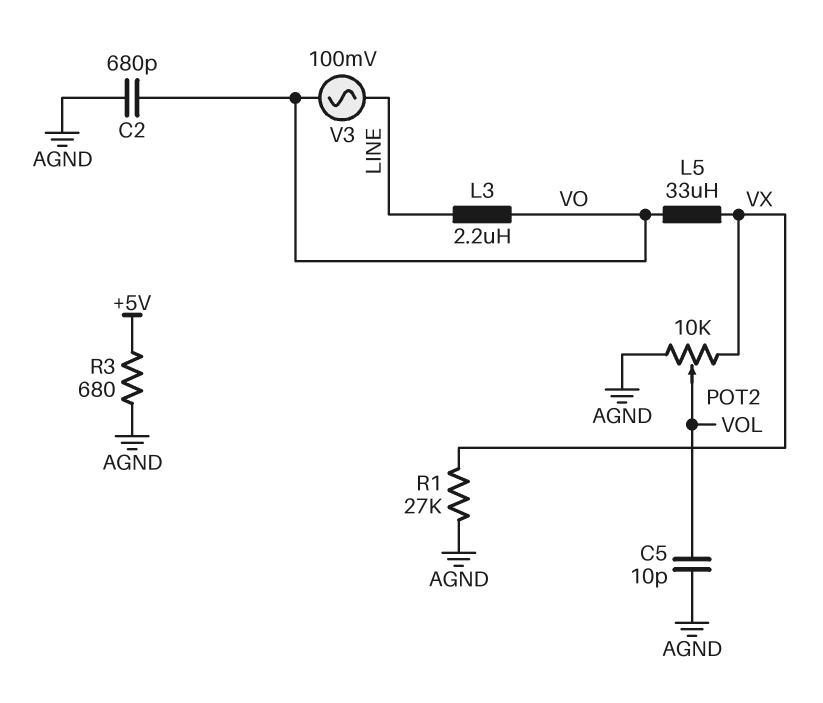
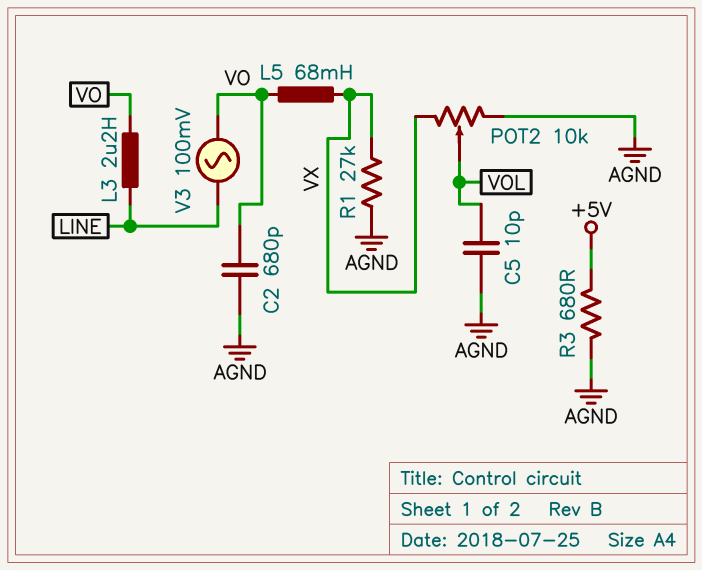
L5: 33uH (VO, VX) -> 68mH (VO, VX)

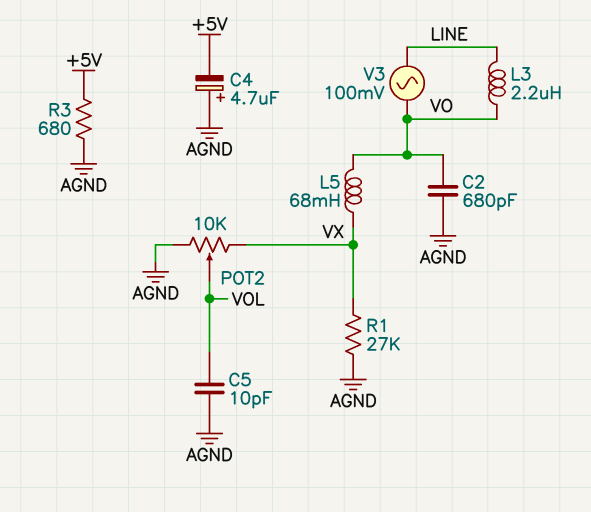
C4: none -> 4.7uF (plus AGND, minus +5V)

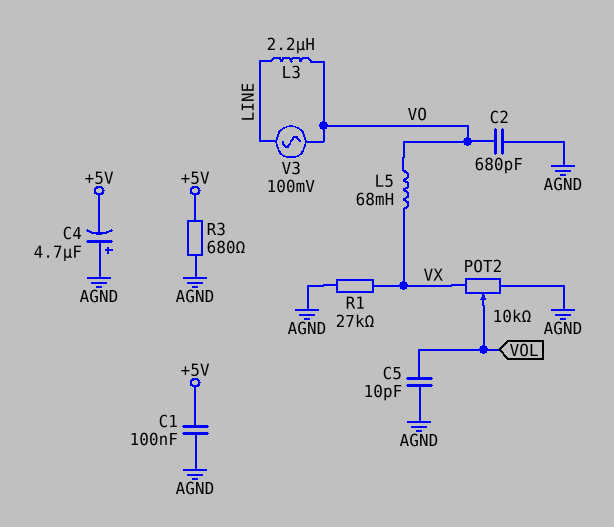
C1: none -> 100nF (+5V, AGND)

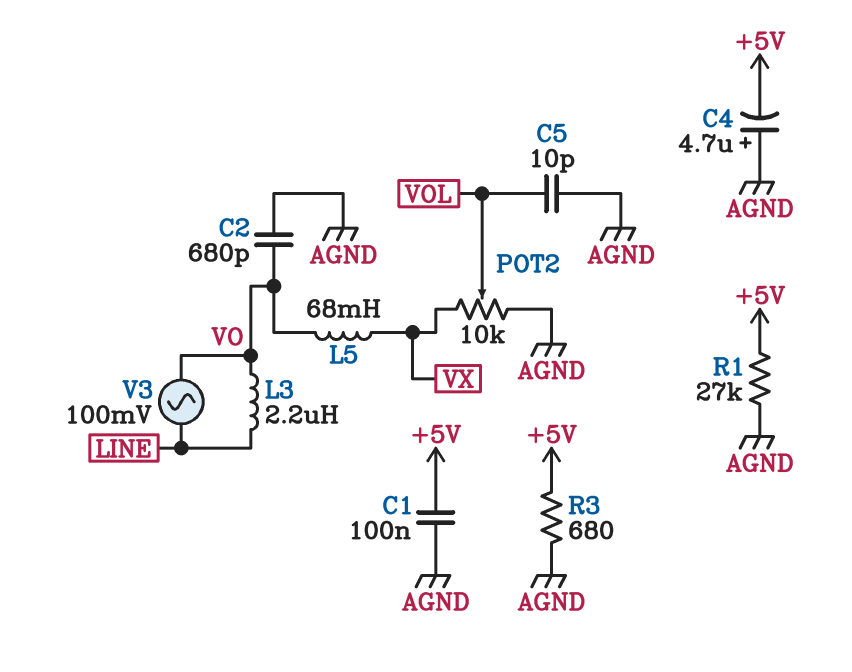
R1: 27k (AGND, VX) -> 27k (+5V, AGND)

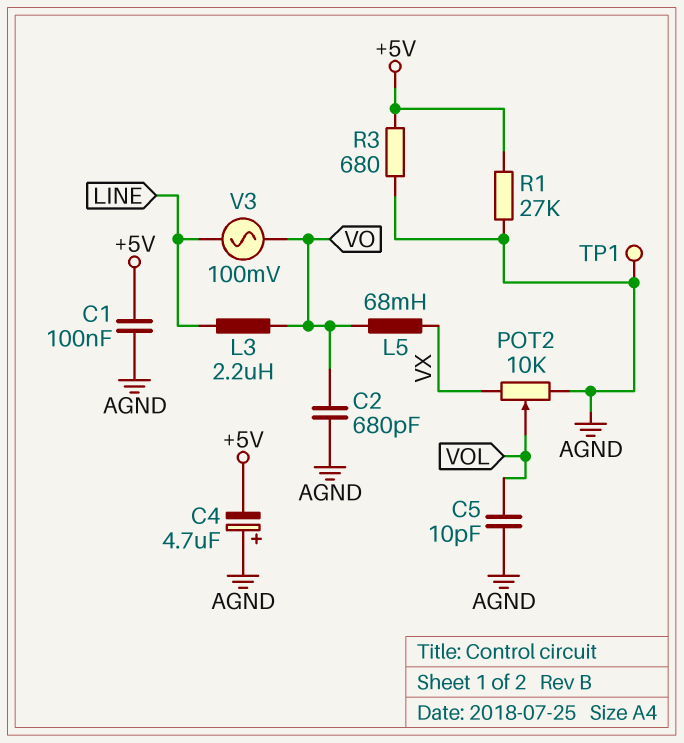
TP1: none -> test point (AGND)

